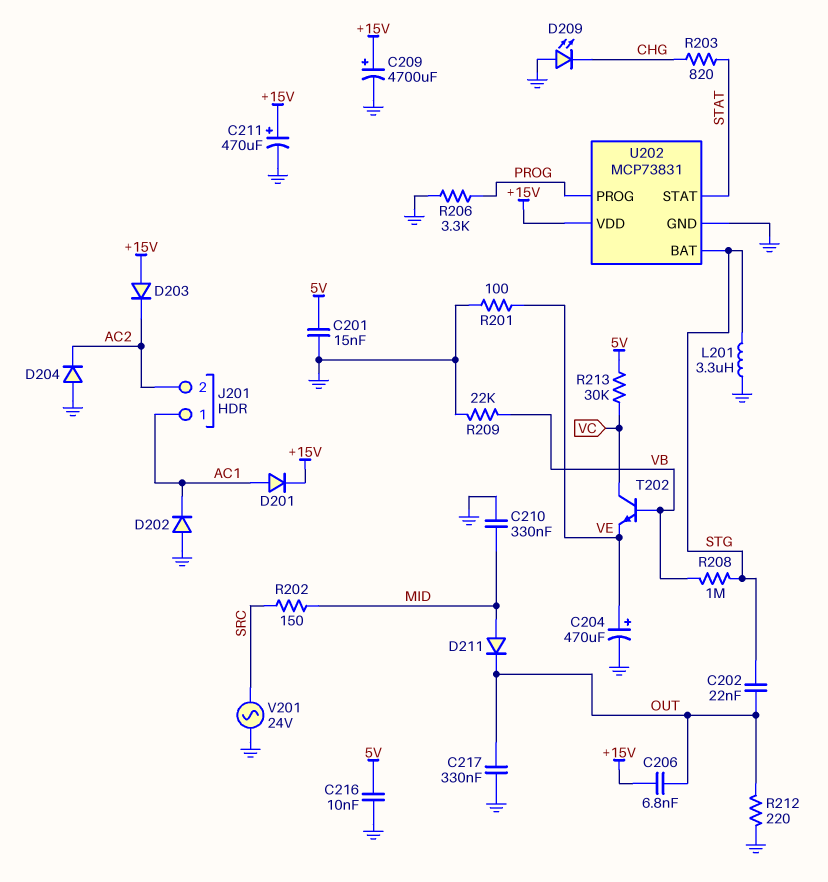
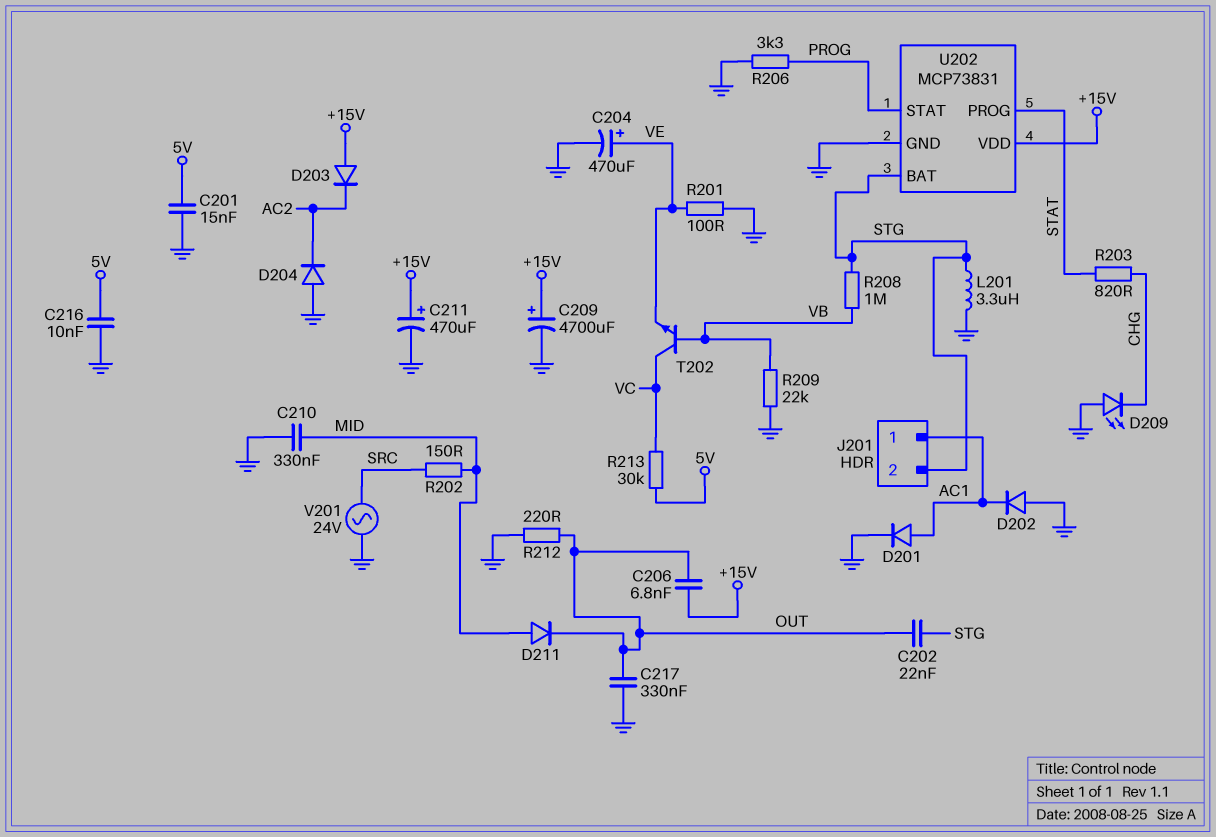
D201: diode (A AC1, K +15V) -> diode (A AC1, K GND)
J201 pin 2: AC2 -> STG
U202 pin PROG: PROG -> STAT
U202 pin STAT: STAT -> PROG

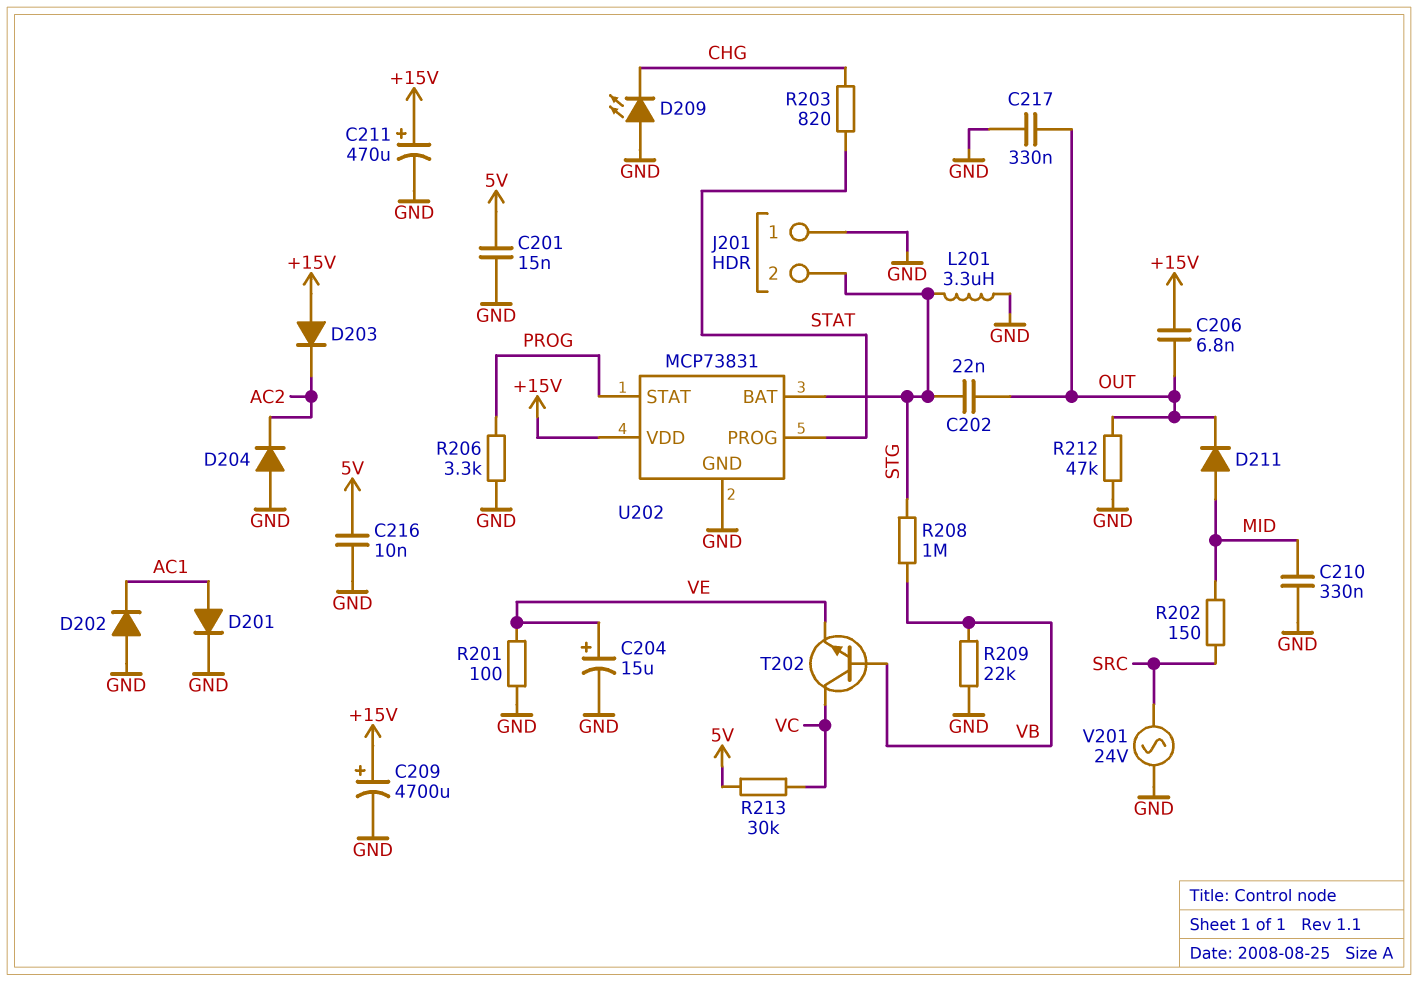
C204: 470uF (plus VE, minus GND) -> 15uF (plus VE, minus GND)
J201 pin 1: AC1 -> GND
R212: 220 (GND, OUT) -> 47k (GND, OUT)

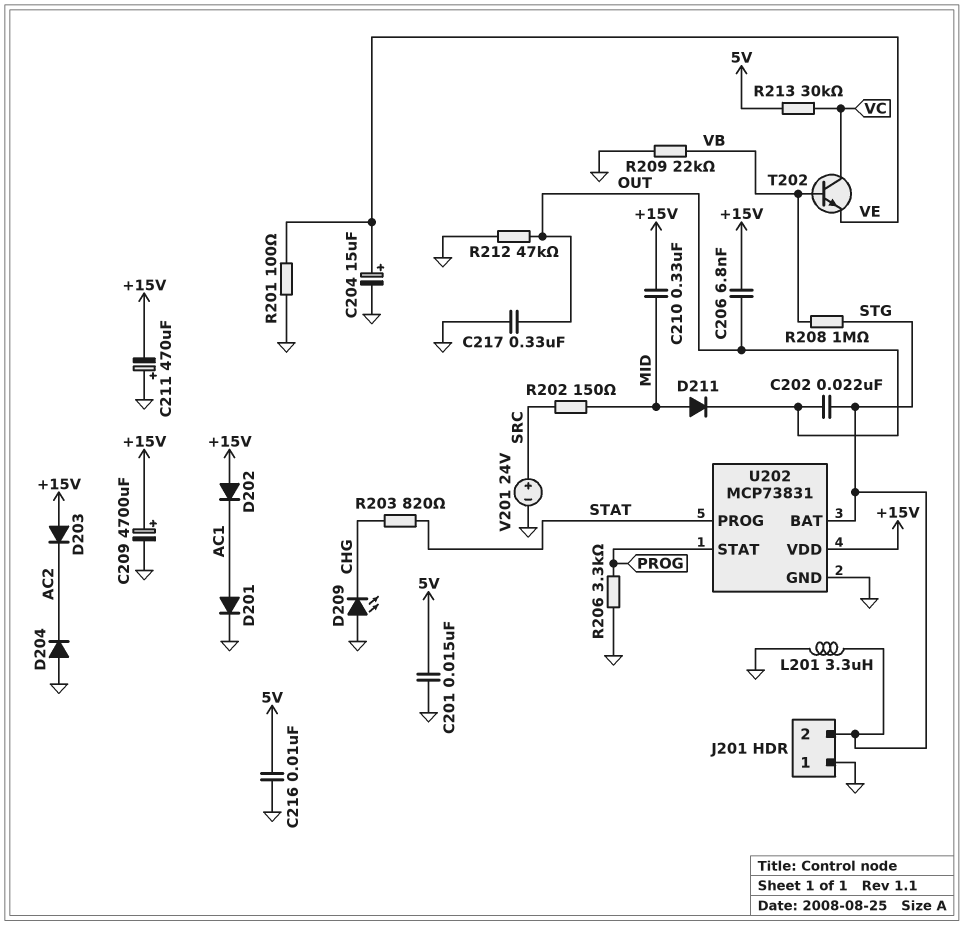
C210: 330nF (GND, MID) -> 330nF (+15V, MID)
C211: 470uF (plus +15V, minus GND) -> 470uF (plus GND, minus +15V)
D202: diode (A GND, K AC1) -> diode (A +15V, K AC1)
V201: AC 24V (GND, SRC) -> 24V (plus SRC, minus GND)

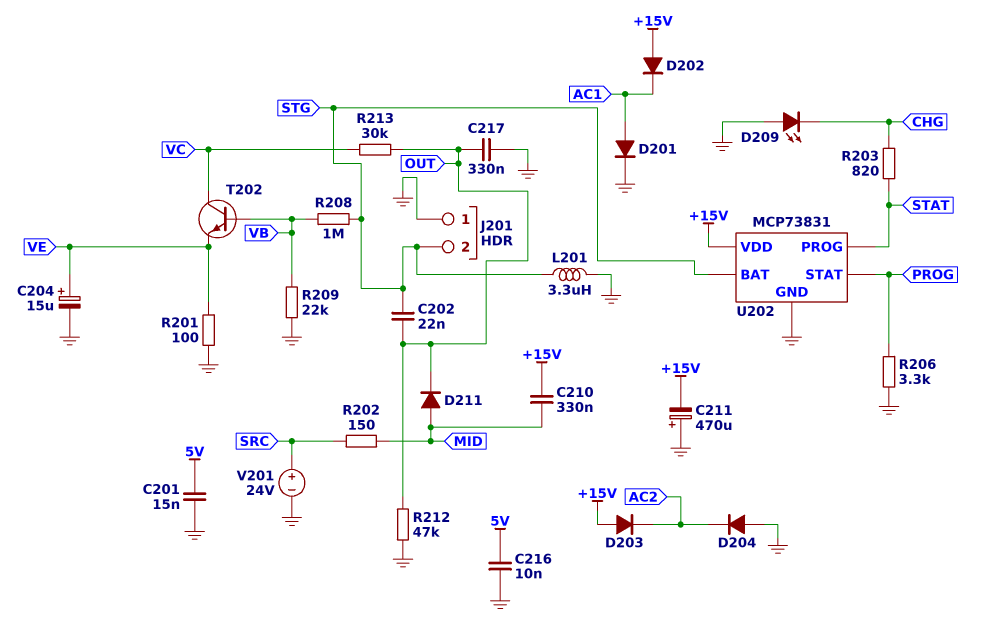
C206: 6.8nF (+15V, OUT) -> none
C209: 4700uF (plus +15V, minus GND) -> none
R213: 30k (5V, VC) -> 30k (OUT, VC)

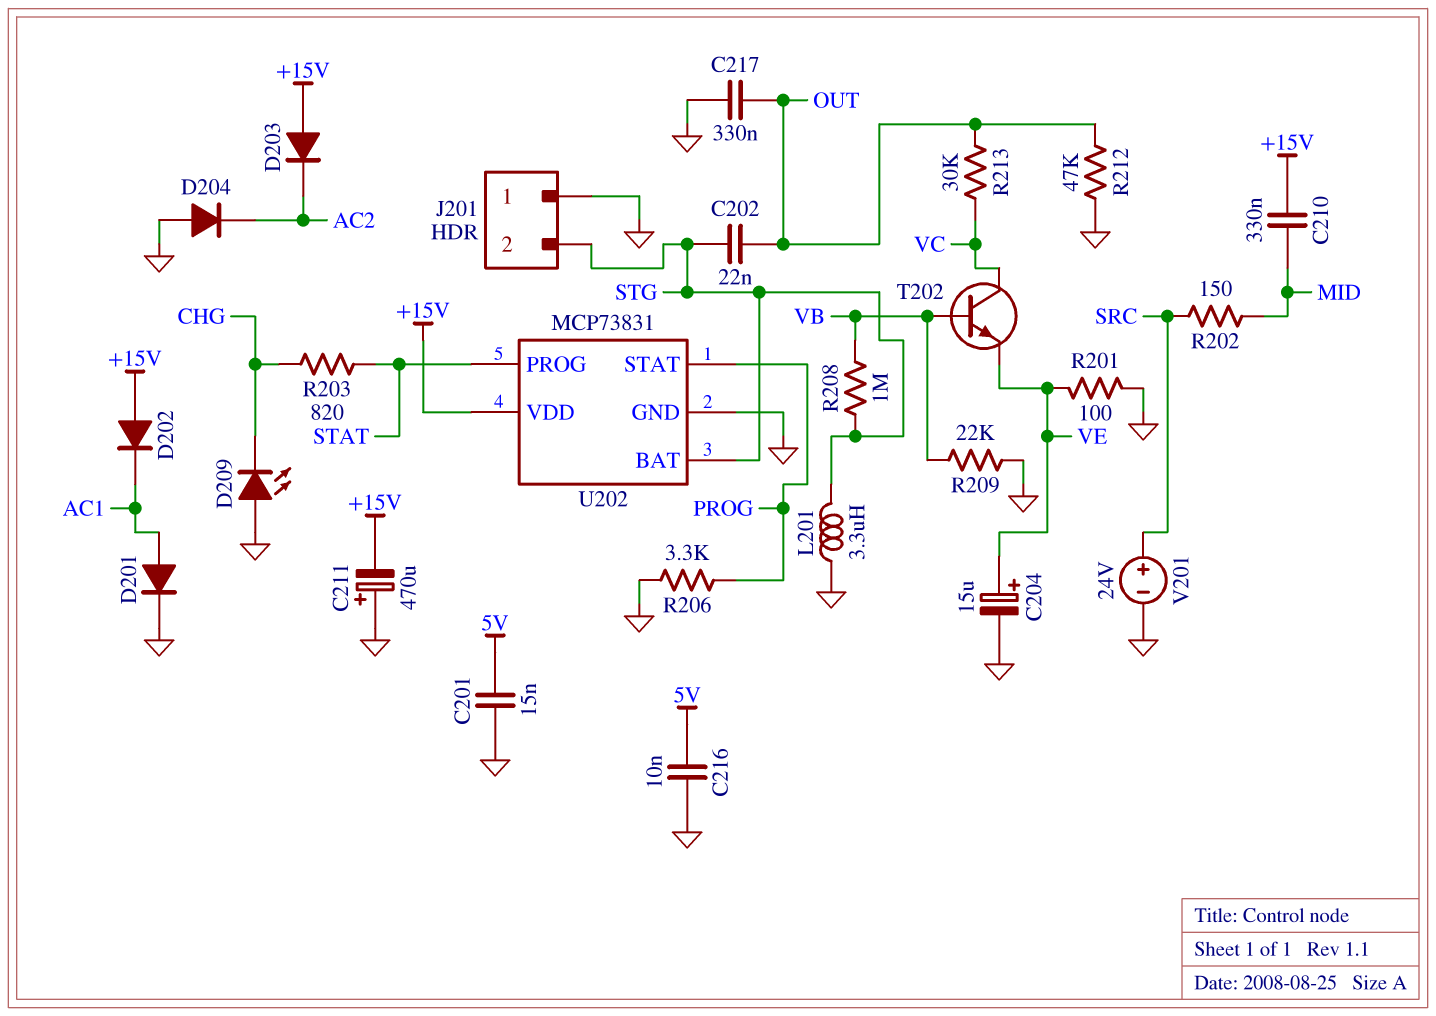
D211: diode (A MID, K OUT) -> none

